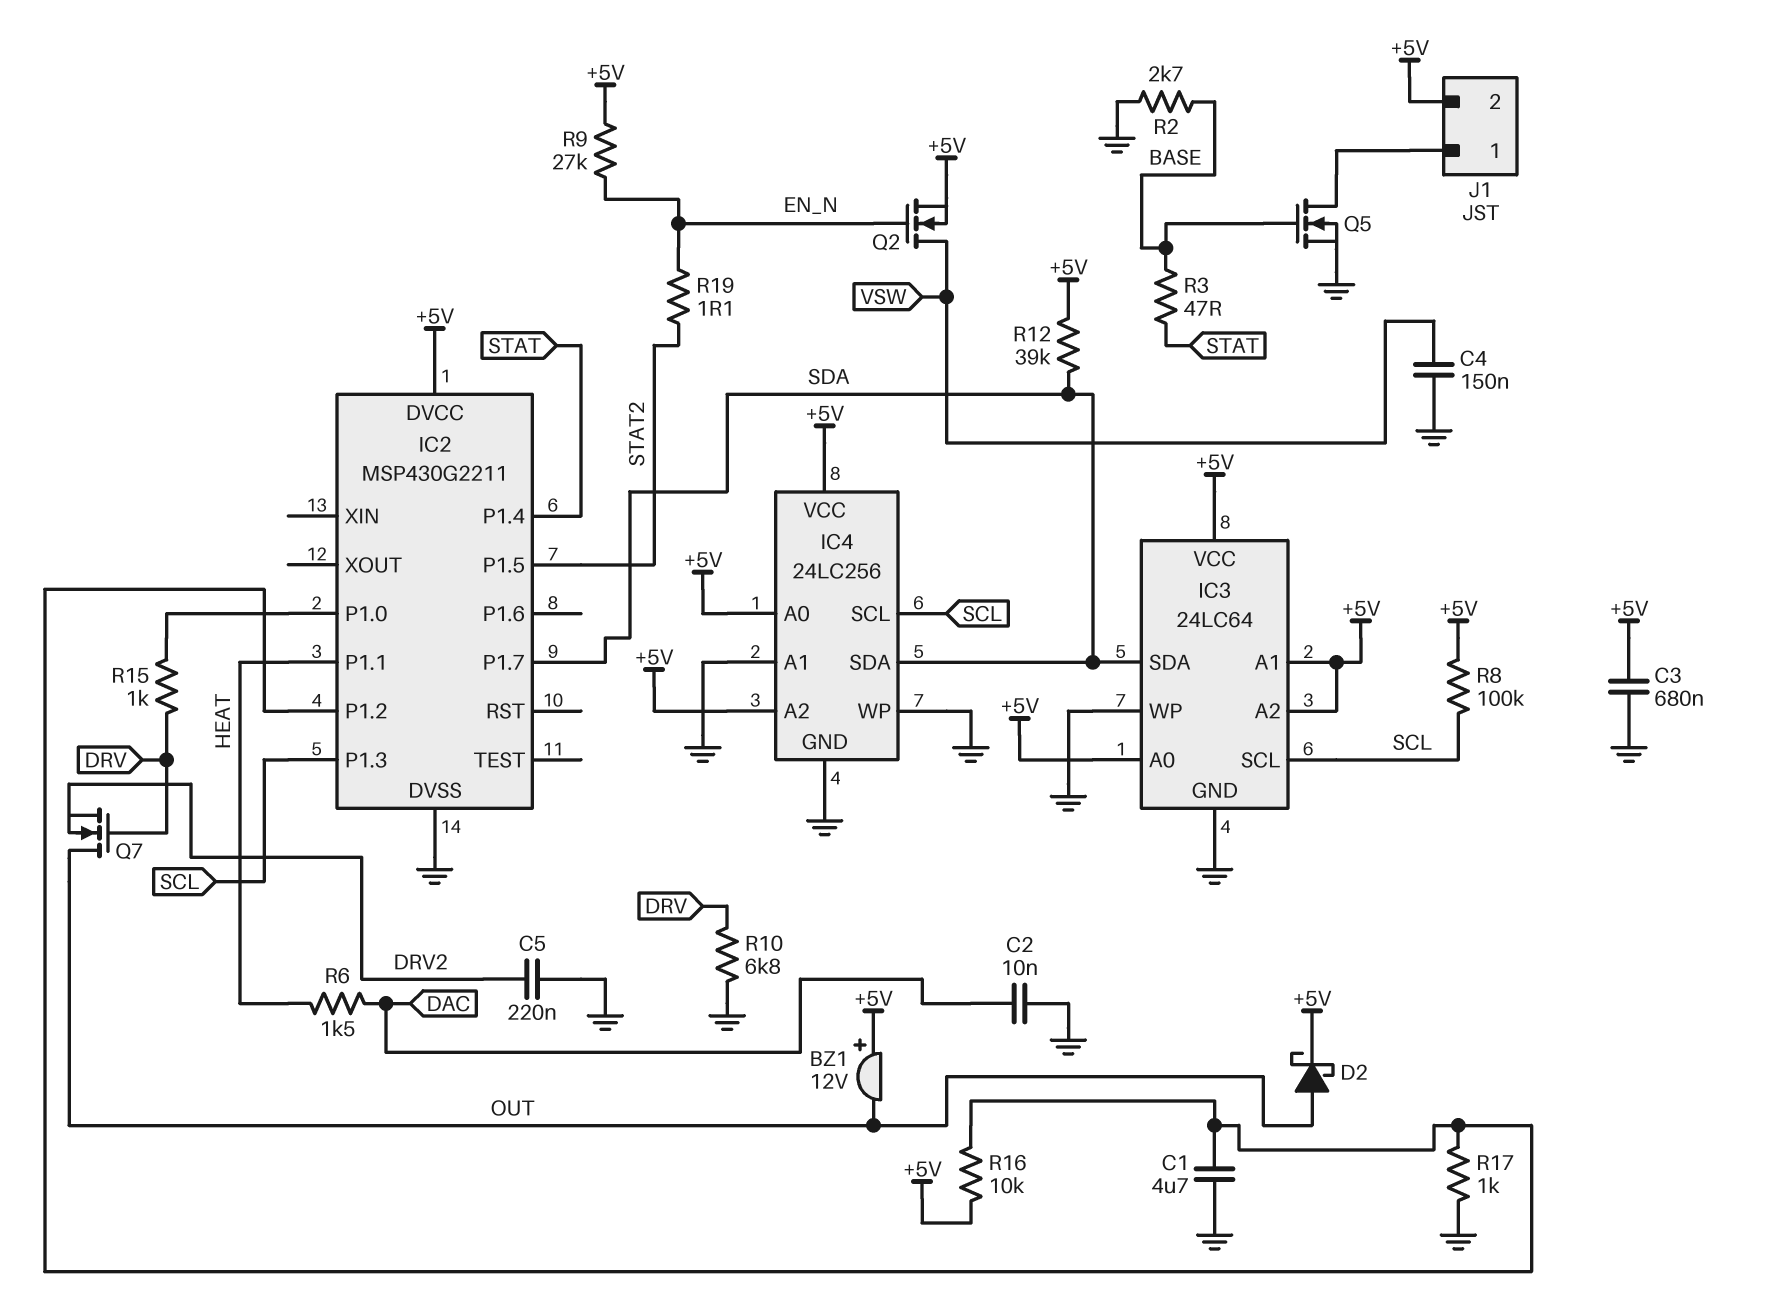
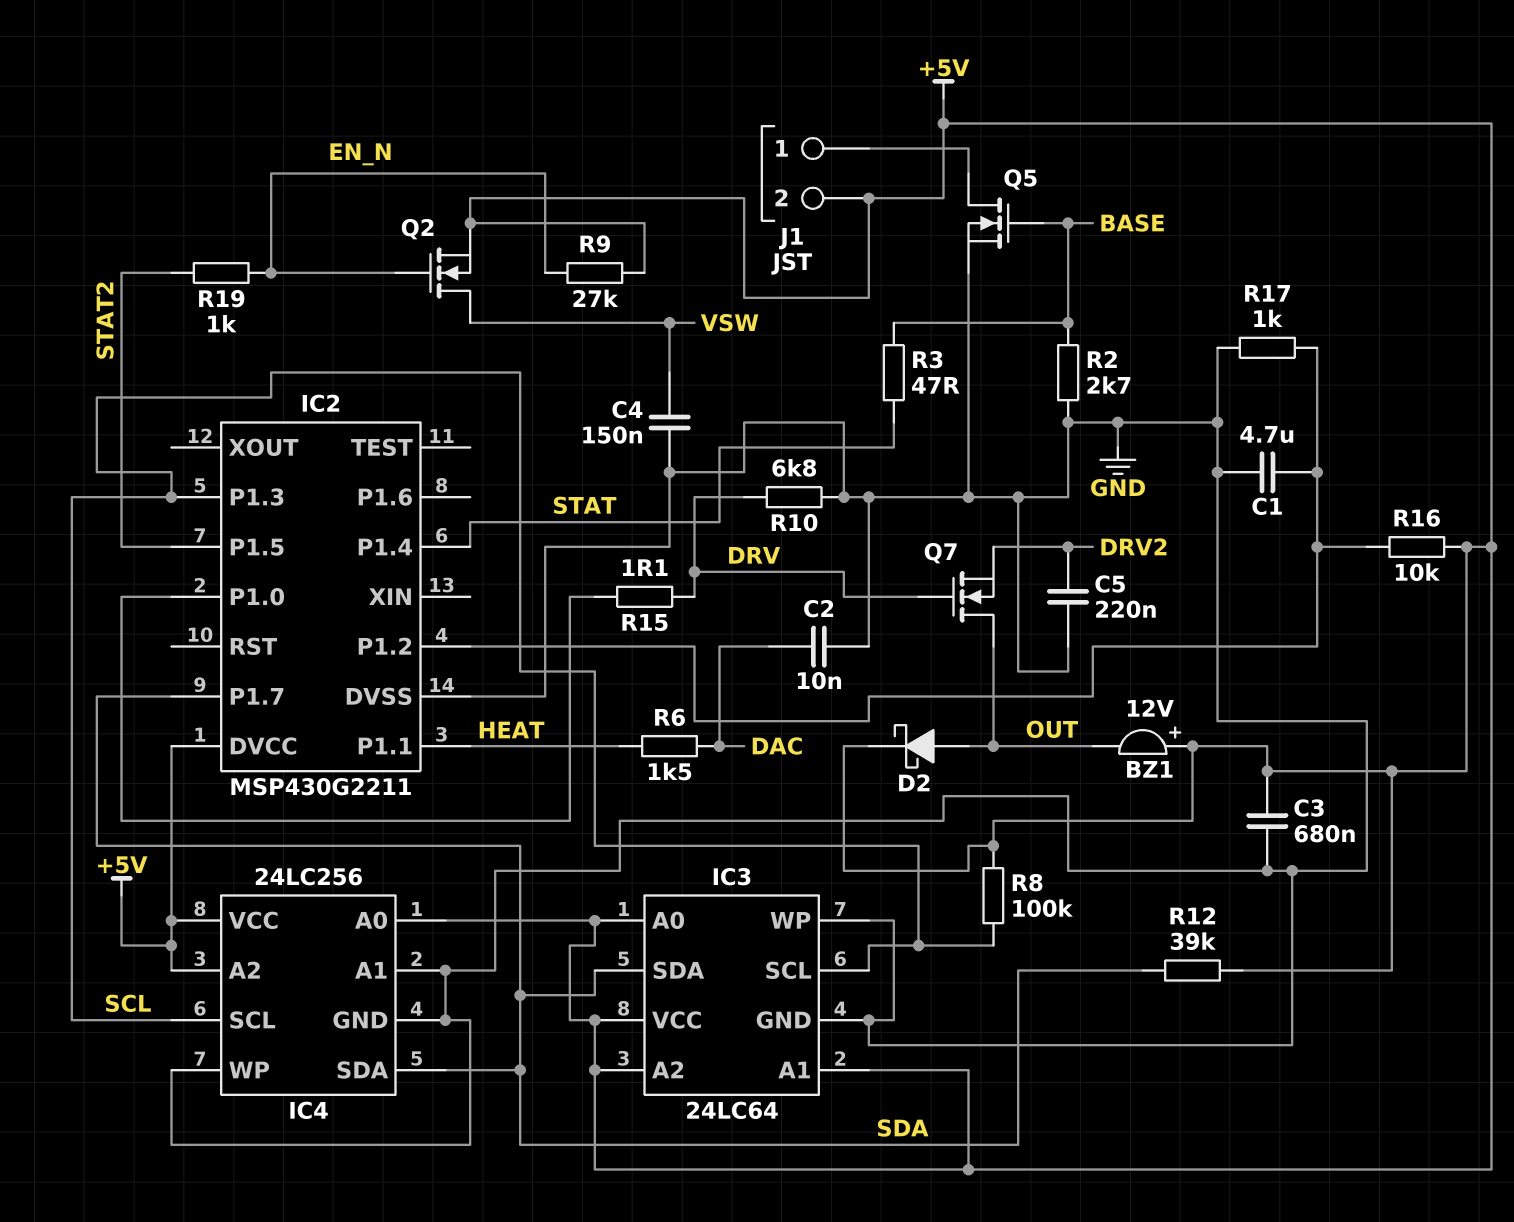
R15: 1k (DRV, IC2/P1.0) -> 1.1 (DRV, IC2/P1.0)
R19: 1.1 (EN_N, STAT2) -> 1k (EN_N, STAT2)

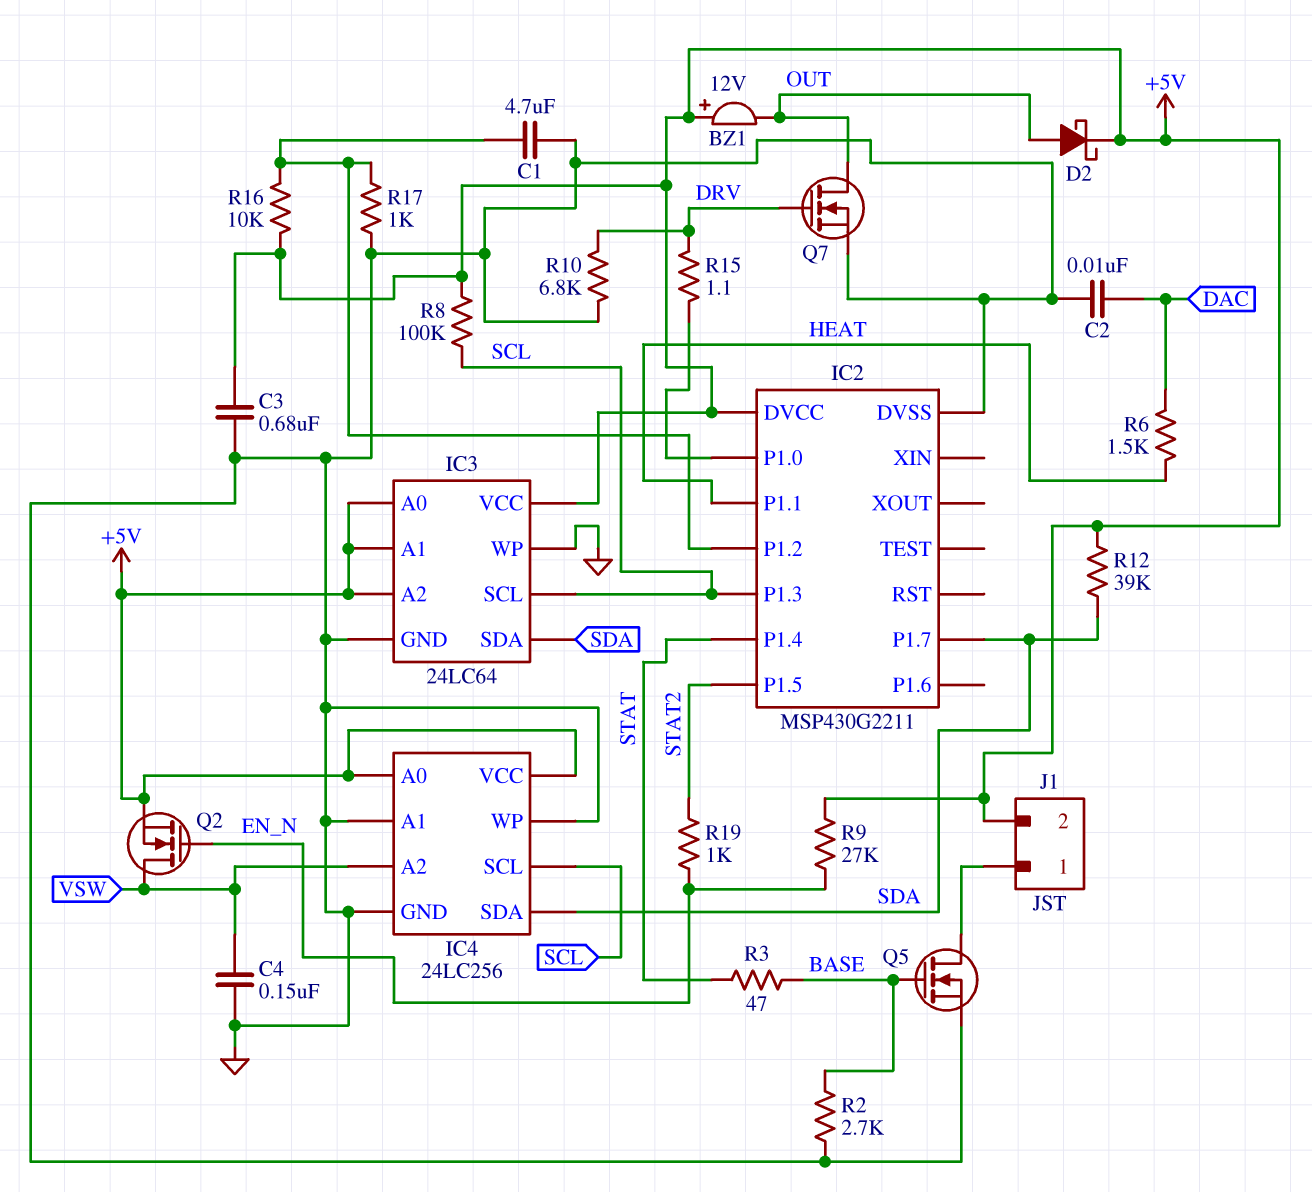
C5: 220nF (DRV2, GND) -> none
IC4 pin A2: +5V -> VSW
Q7: NMOS (G DRV, D OUT, S DRV2) -> NMOS (G DRV, D OUT, S GND)

